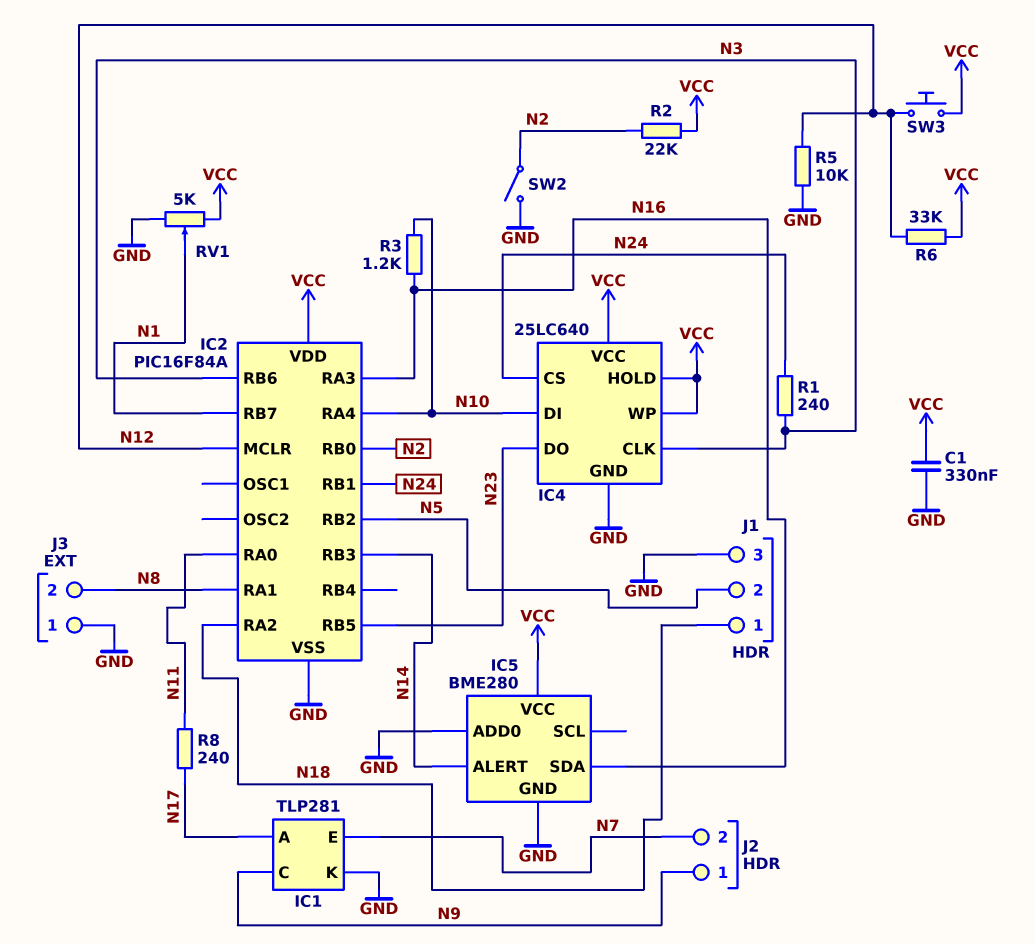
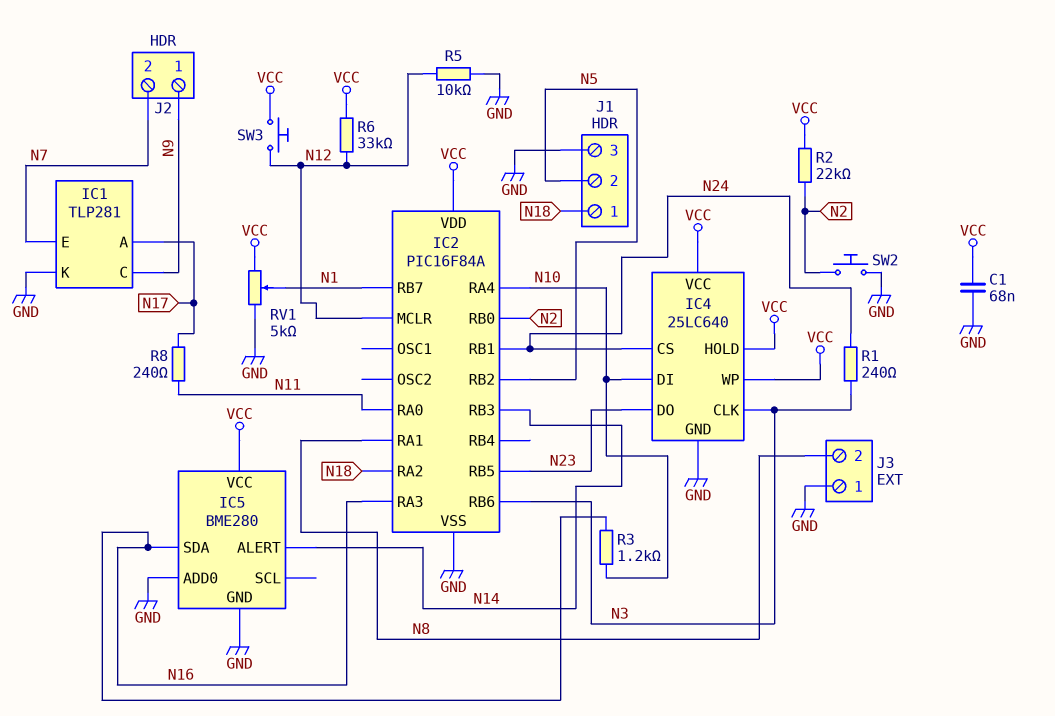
C1: 330nF (GND, VCC) -> 68nF (GND, VCC)
SW2: switch (GND, N2) -> button (GND, N2)

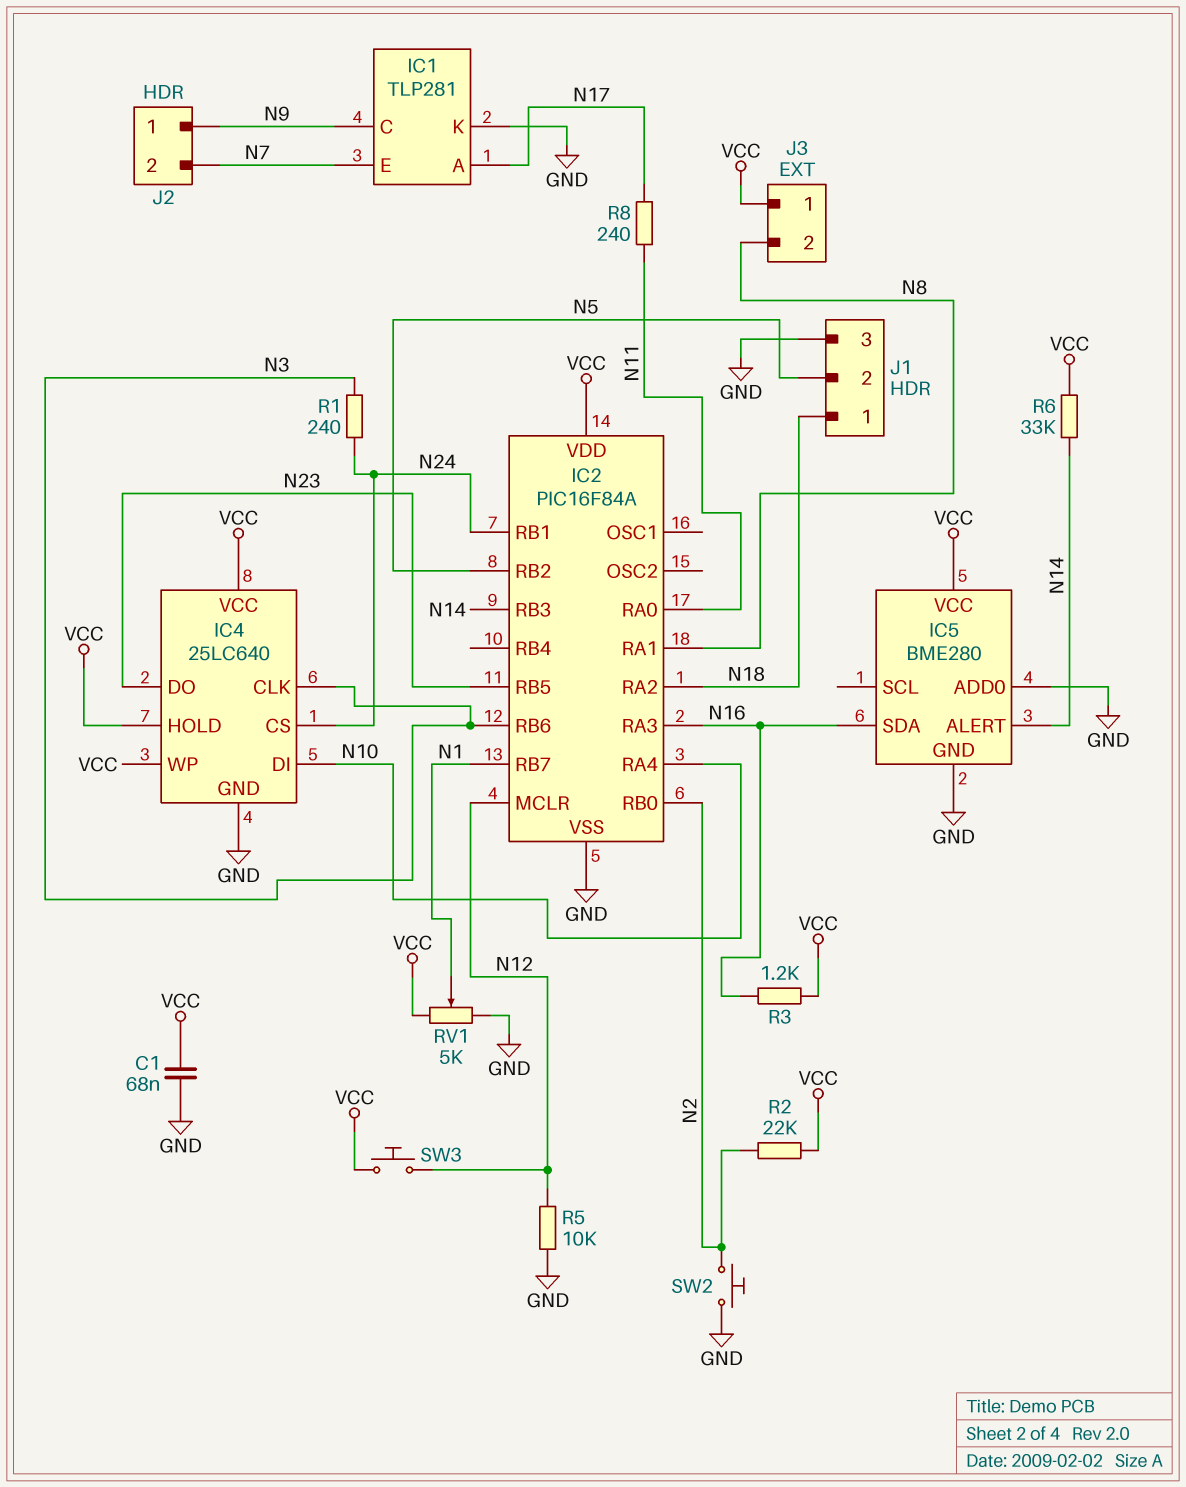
J3 pin 1: GND -> VCC
R3: 1.2k (N10, N16) -> 1.2k (N16, VCC)
R6: 33k (N12, VCC) -> 33k (N14, VCC)

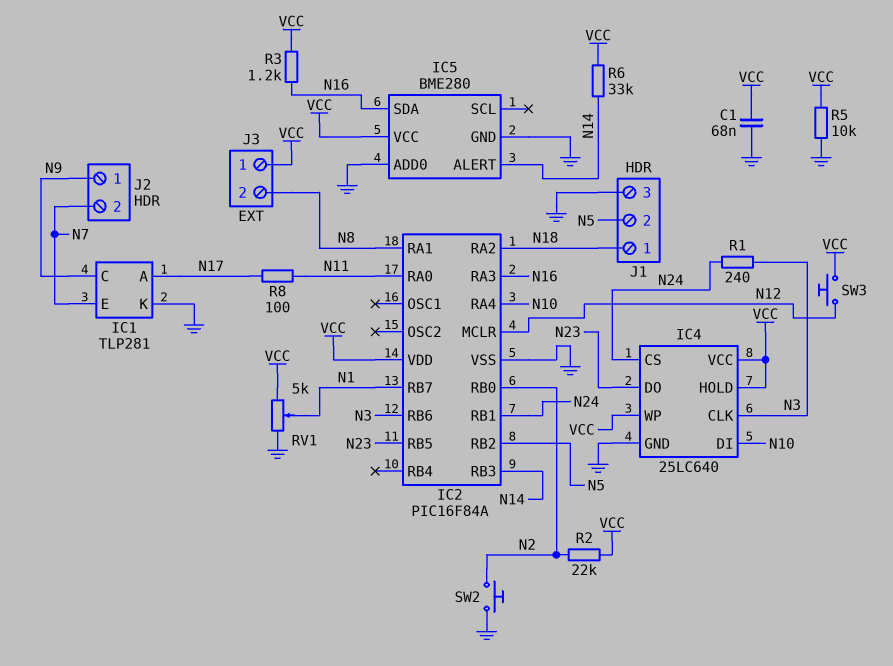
R5: 10k (GND, N12) -> 10k (GND, VCC)
R8: 240 (N11, N17) -> 100 (N11, N17)

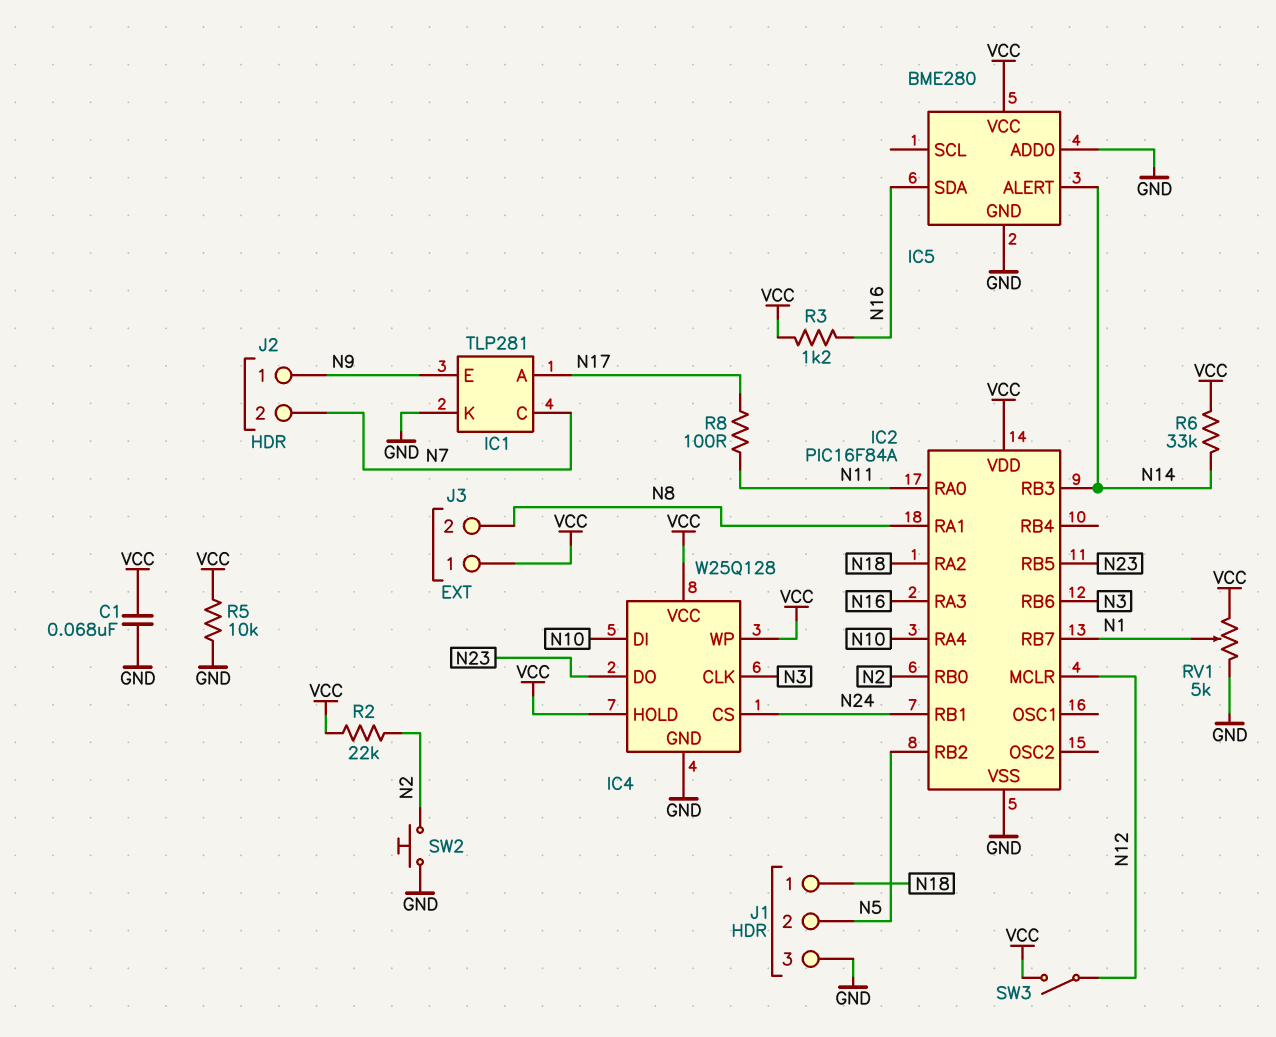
IC1 pin C: N9 -> N7
IC1 pin E: N7 -> N9
IC4: 25LC640 -> W25Q128
R1: 240 (N3, N24) -> none
SW3: button (N12, VCC) -> switch (N12, VCC)

